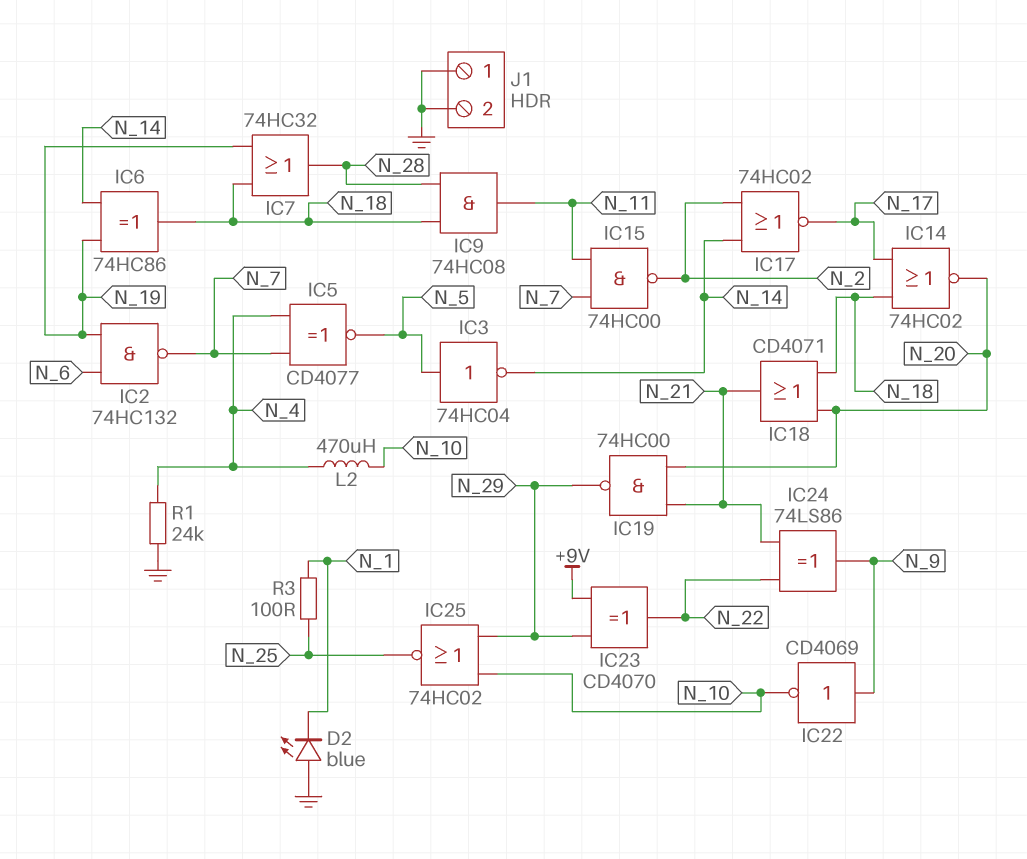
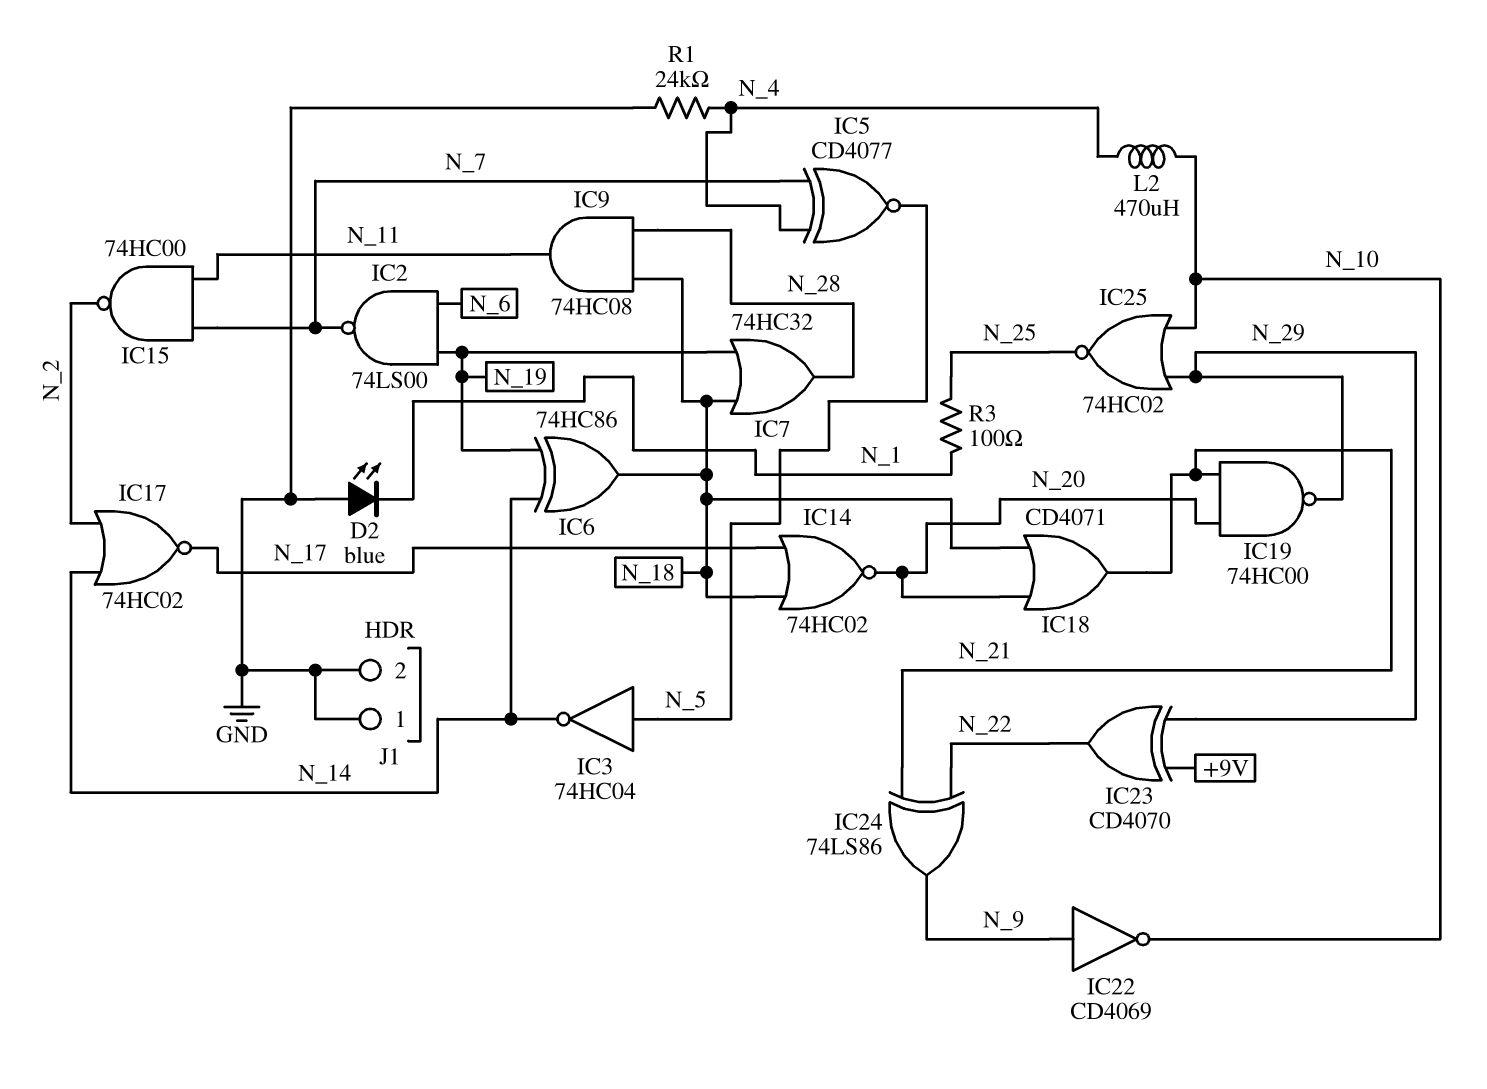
IC2: NAND 74HC132 (in N_6, in N_19, out N_7) -> NAND 74LS00 (in N_6, in N_19, out N_7)

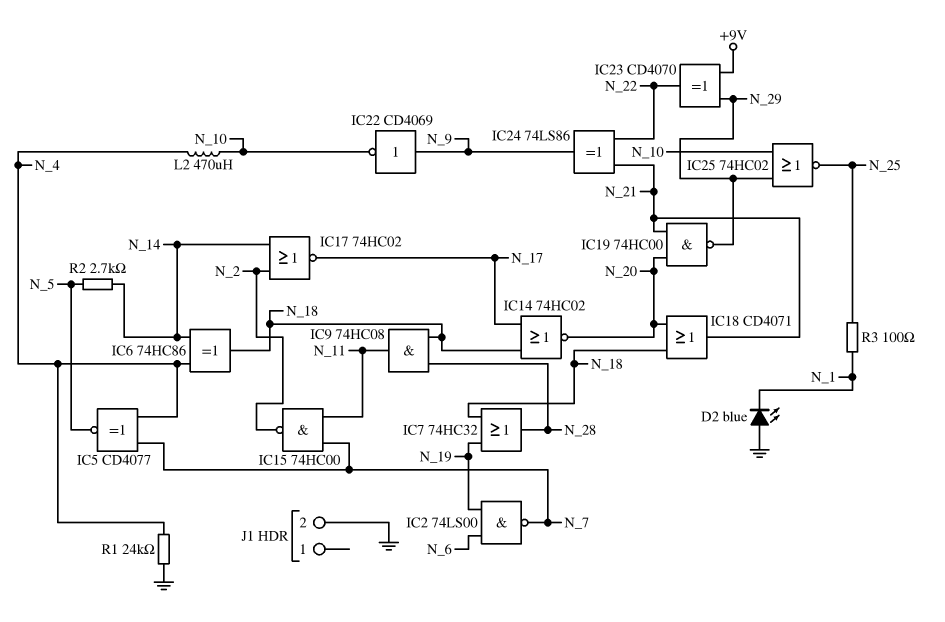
IC3: NOT 74HC04 (in N_5, out N_14) -> none
IC6: XOR 74HC86 (in N_14, in N_19, out N_18) -> XOR 74HC86 (in N_4, in N_14, out N_18)
J1 pin 1: GND -> none
R2: none -> 2.7k (N_5, N_14)

